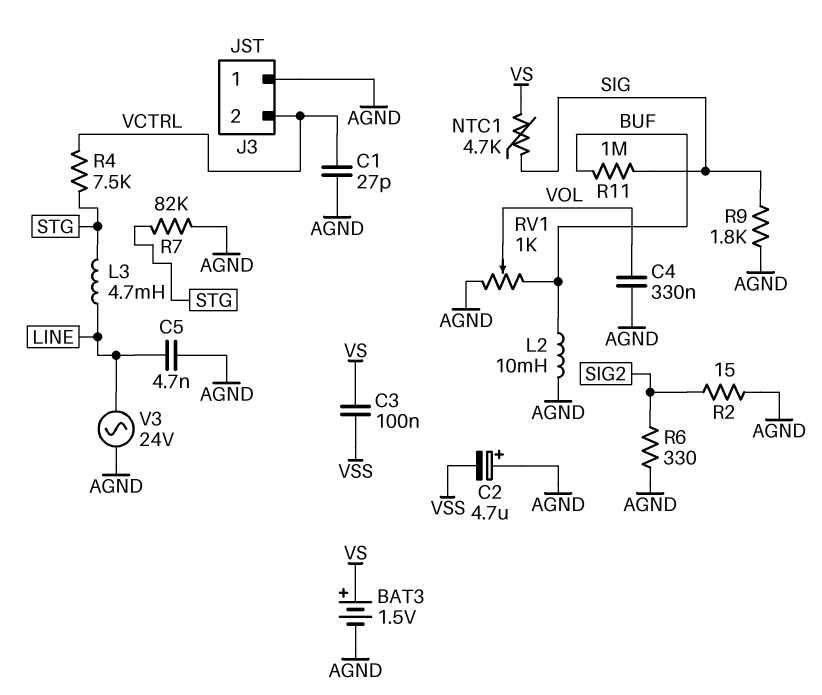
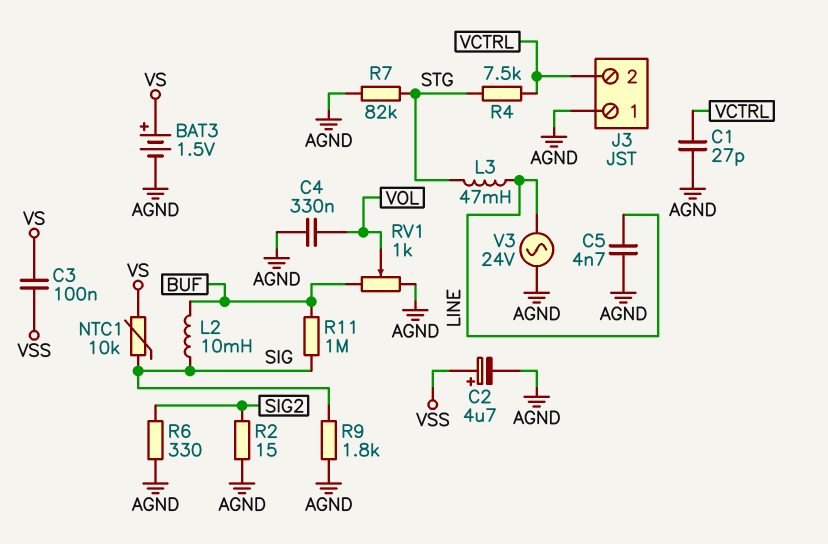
C2: 4.7uF (plus AGND, minus VSS) -> 4.7uF (plus VSS, minus AGND)
L2: 10mH (AGND, BUF) -> 10mH (BUF, SIG)
L3: 4.7mH (LINE, STG) -> 47mH (LINE, STG)
NTC1: 4.7k (SIG, VS) -> 10k (SIG, VS)

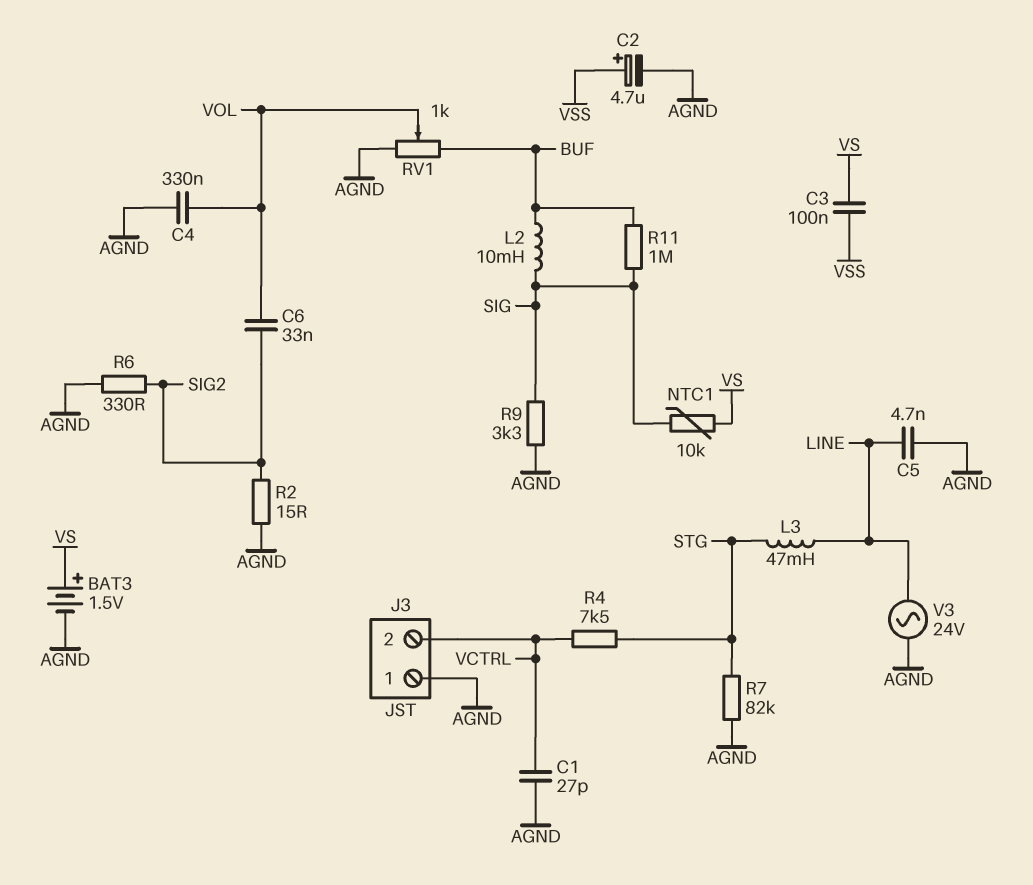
C6: none -> 33nF (SIG2, VOL)
R9: 1.8k (AGND, SIG) -> 3.3k (AGND, SIG)

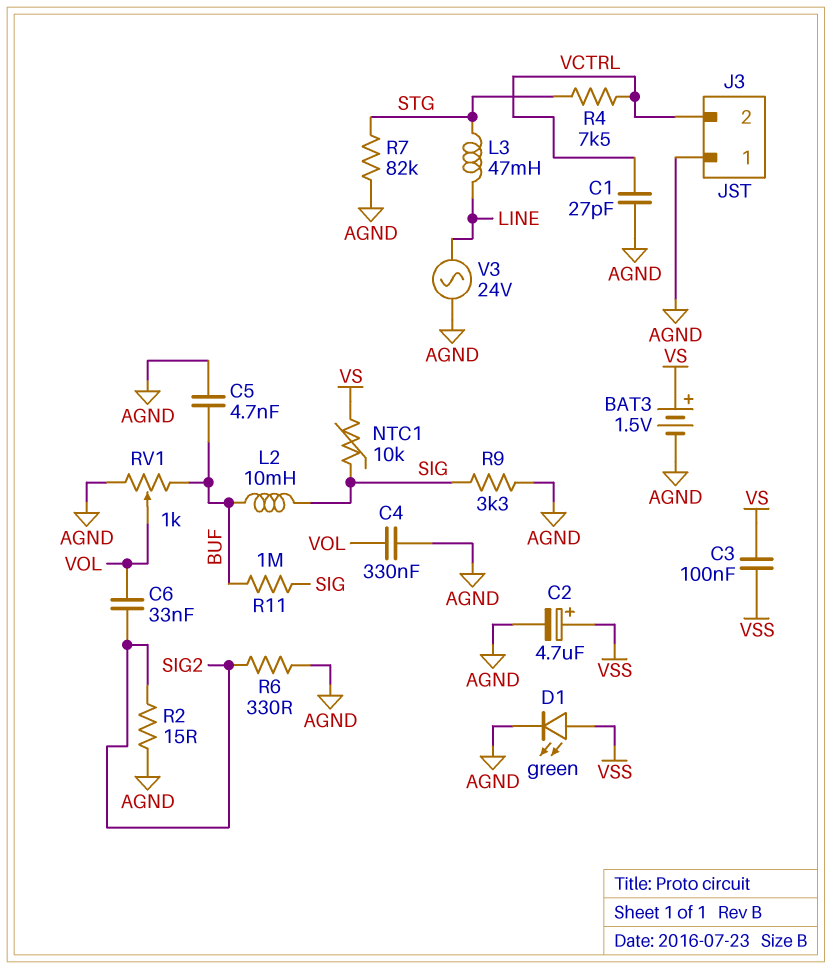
C5: 4.7nF (AGND, LINE) -> 4.7nF (AGND, BUF)
D1: none -> LED green (A VSS, K AGND)

